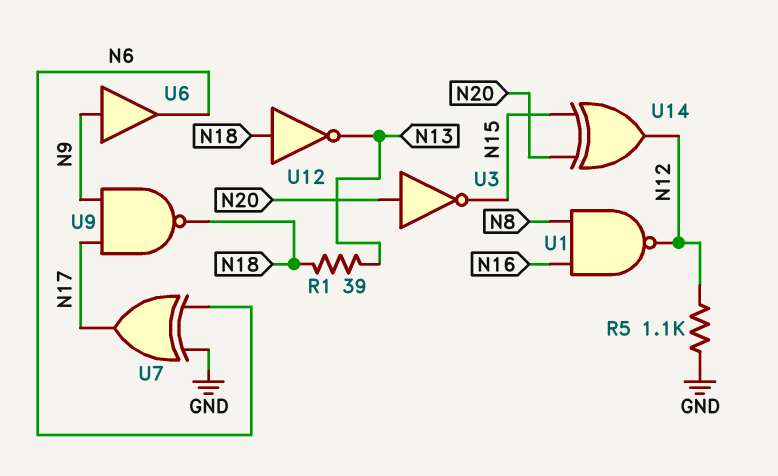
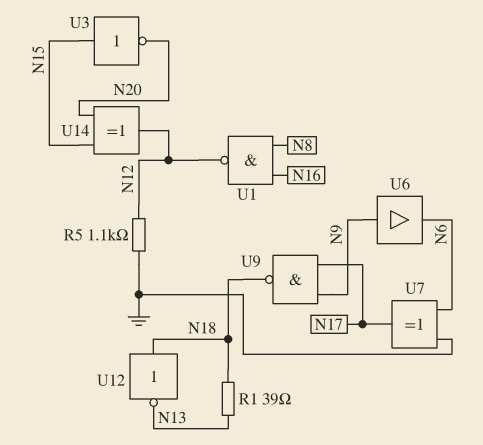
U3: NOT (in N20, out N15) -> NOT (in N15, out N20)

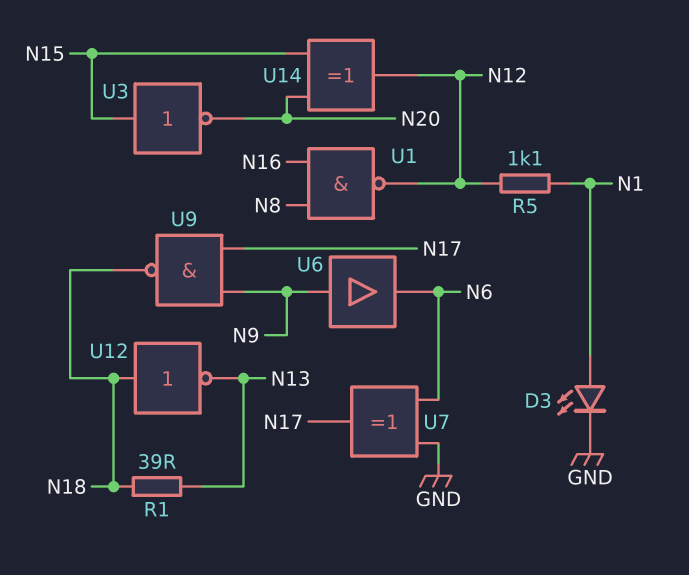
D3: none -> LED (A N1, K GND)
R5: 1.1k (GND, N12) -> 1.1k (N1, N12)

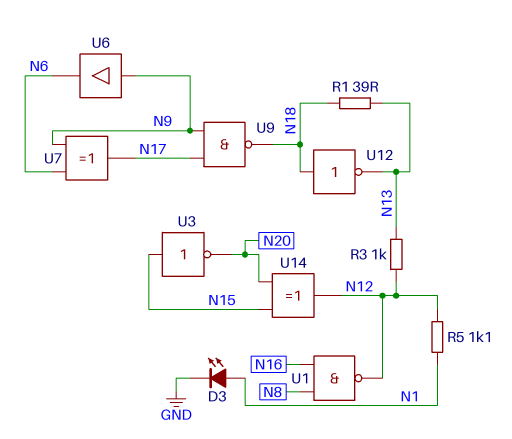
R3: none -> 1k (N12, N13)
U7: XOR (in GND, in N6, out N17) -> XOR (in N6, in N9, out N17)

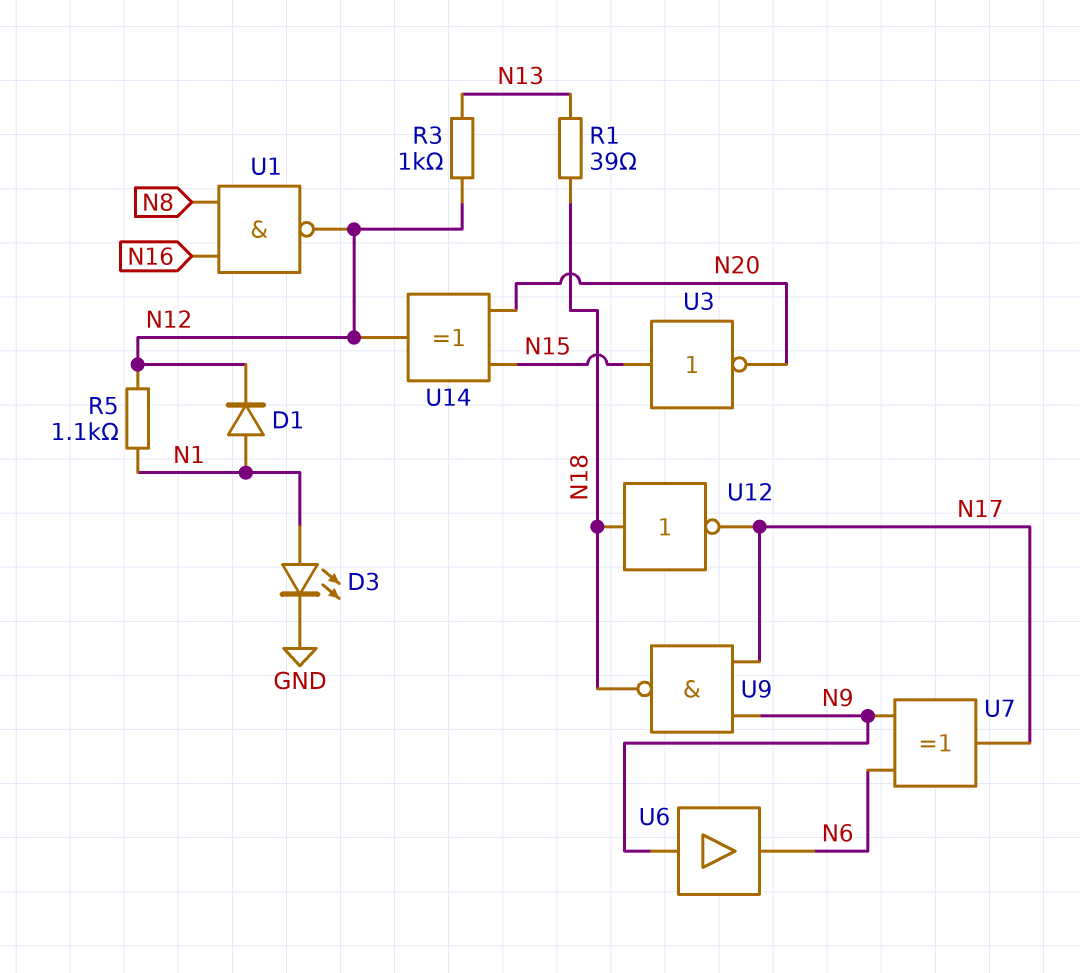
D1: none -> diode (A N1, K N12)
U12: NOT (in N18, out N13) -> NOT (in N18, out N17)

